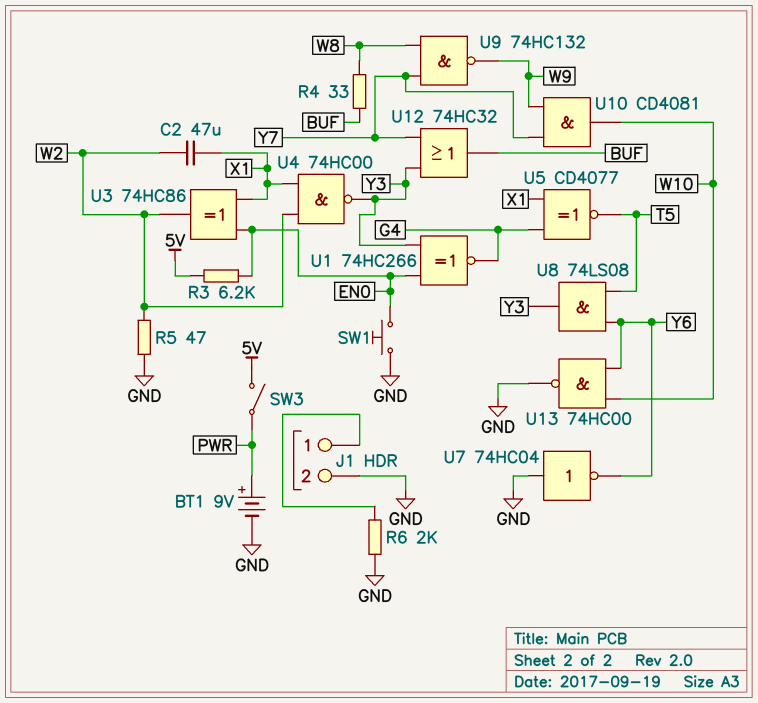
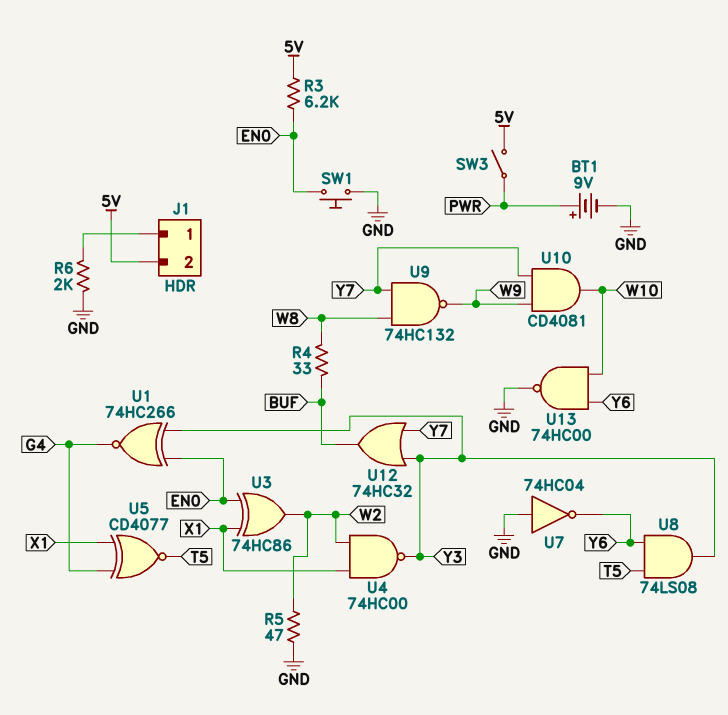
C2: 47uF (W2, X1) -> none
J1 pin 2: GND -> 5V

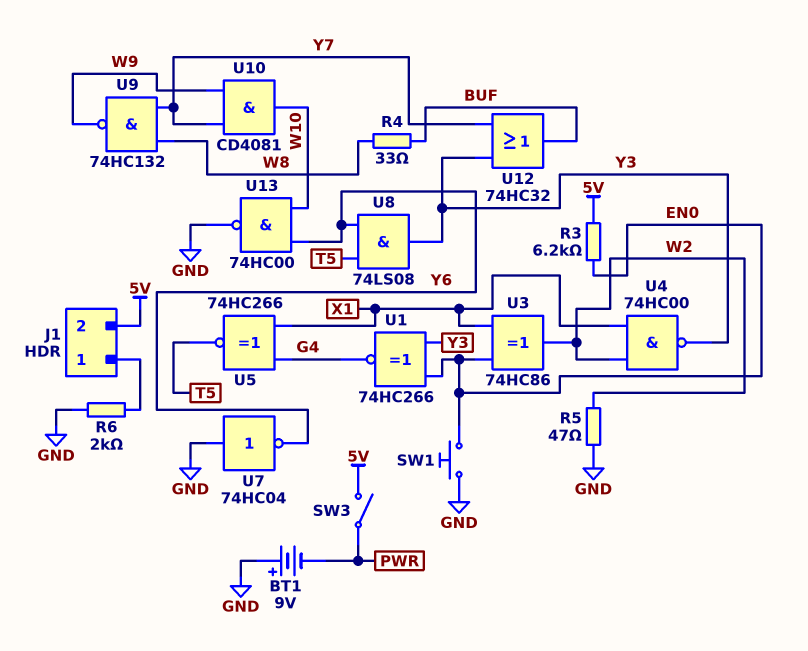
BT1: 9V (plus PWR, minus GND) -> 9V (plus GND, minus PWR)
U5: XNOR CD4077 (in G4, in X1, out T5) -> XNOR 74HC266 (in G4, in X1, out T5)

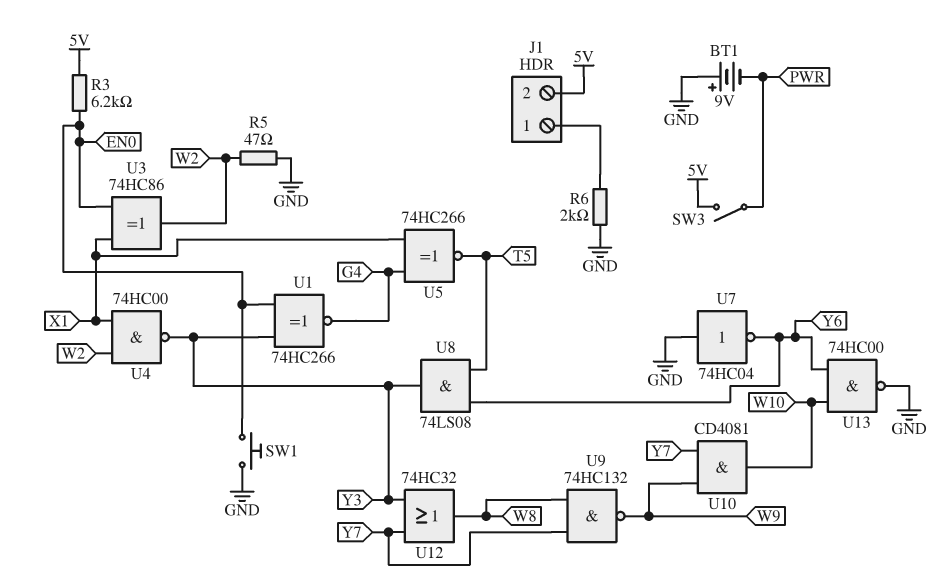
R4: 33 (BUF, W8) -> none
U12: OR 74HC32 (in Y3, in Y7, out BUF) -> OR 74HC32 (in Y3, in Y7, out W8)

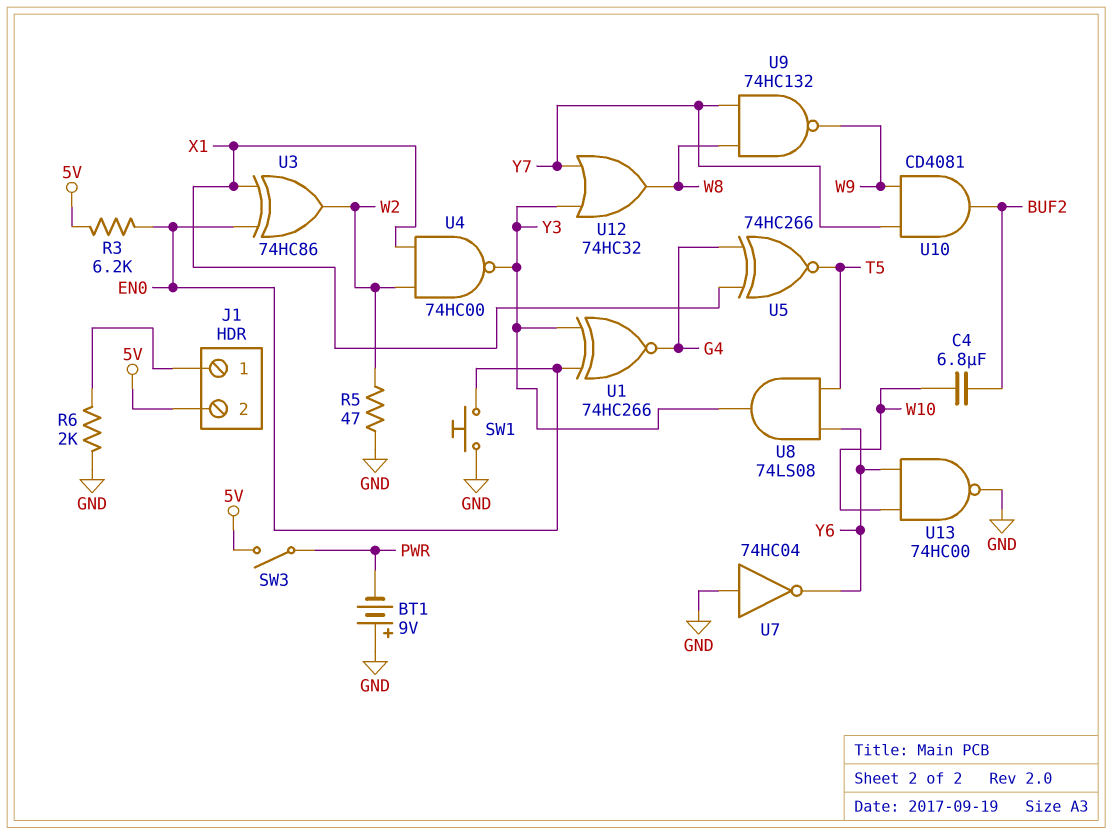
C4: none -> 6.8uF (BUF2, W10)
U10: AND CD4081 (in W9, in Y7, out W10) -> AND CD4081 (in W9, in Y7, out BUF2)

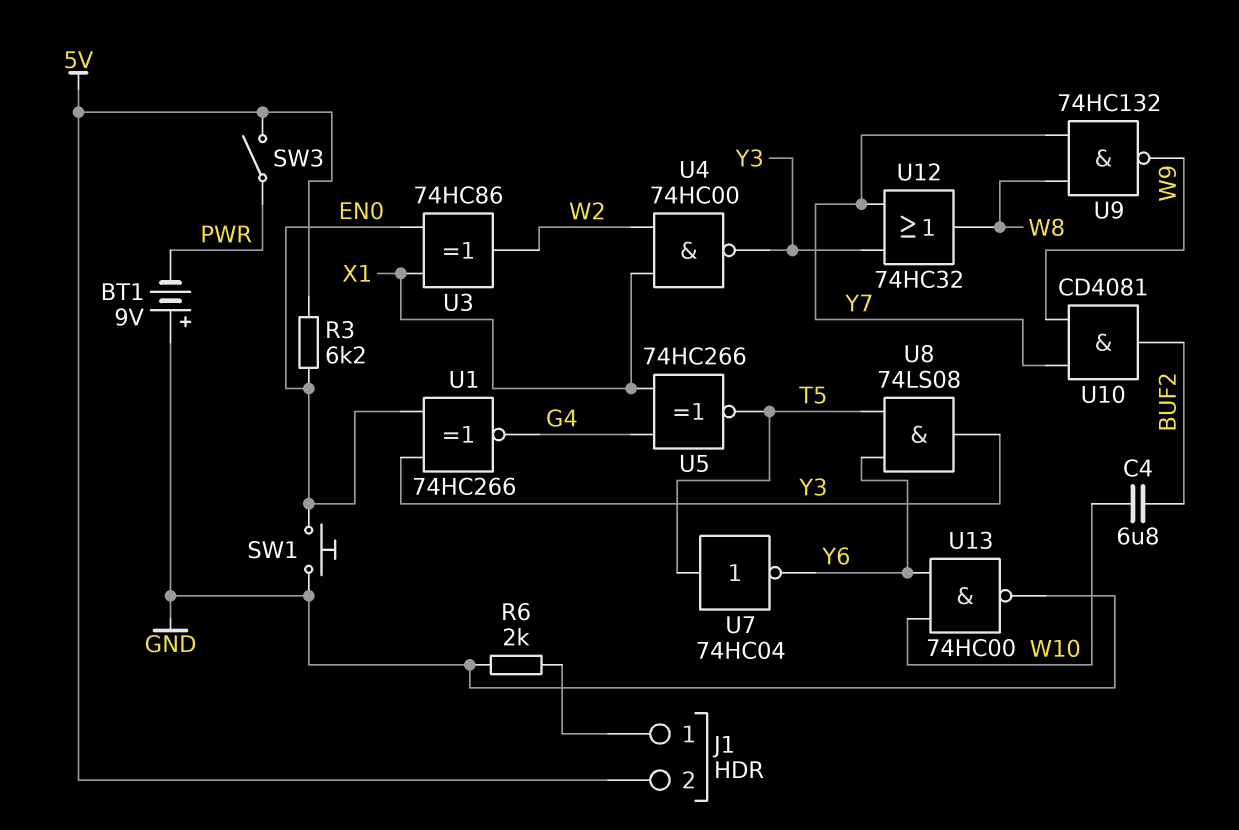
R5: 47 (GND, W2) -> none
U7: NOT 74HC04 (in GND, out Y6) -> NOT 74HC04 (in T5, out Y6)

